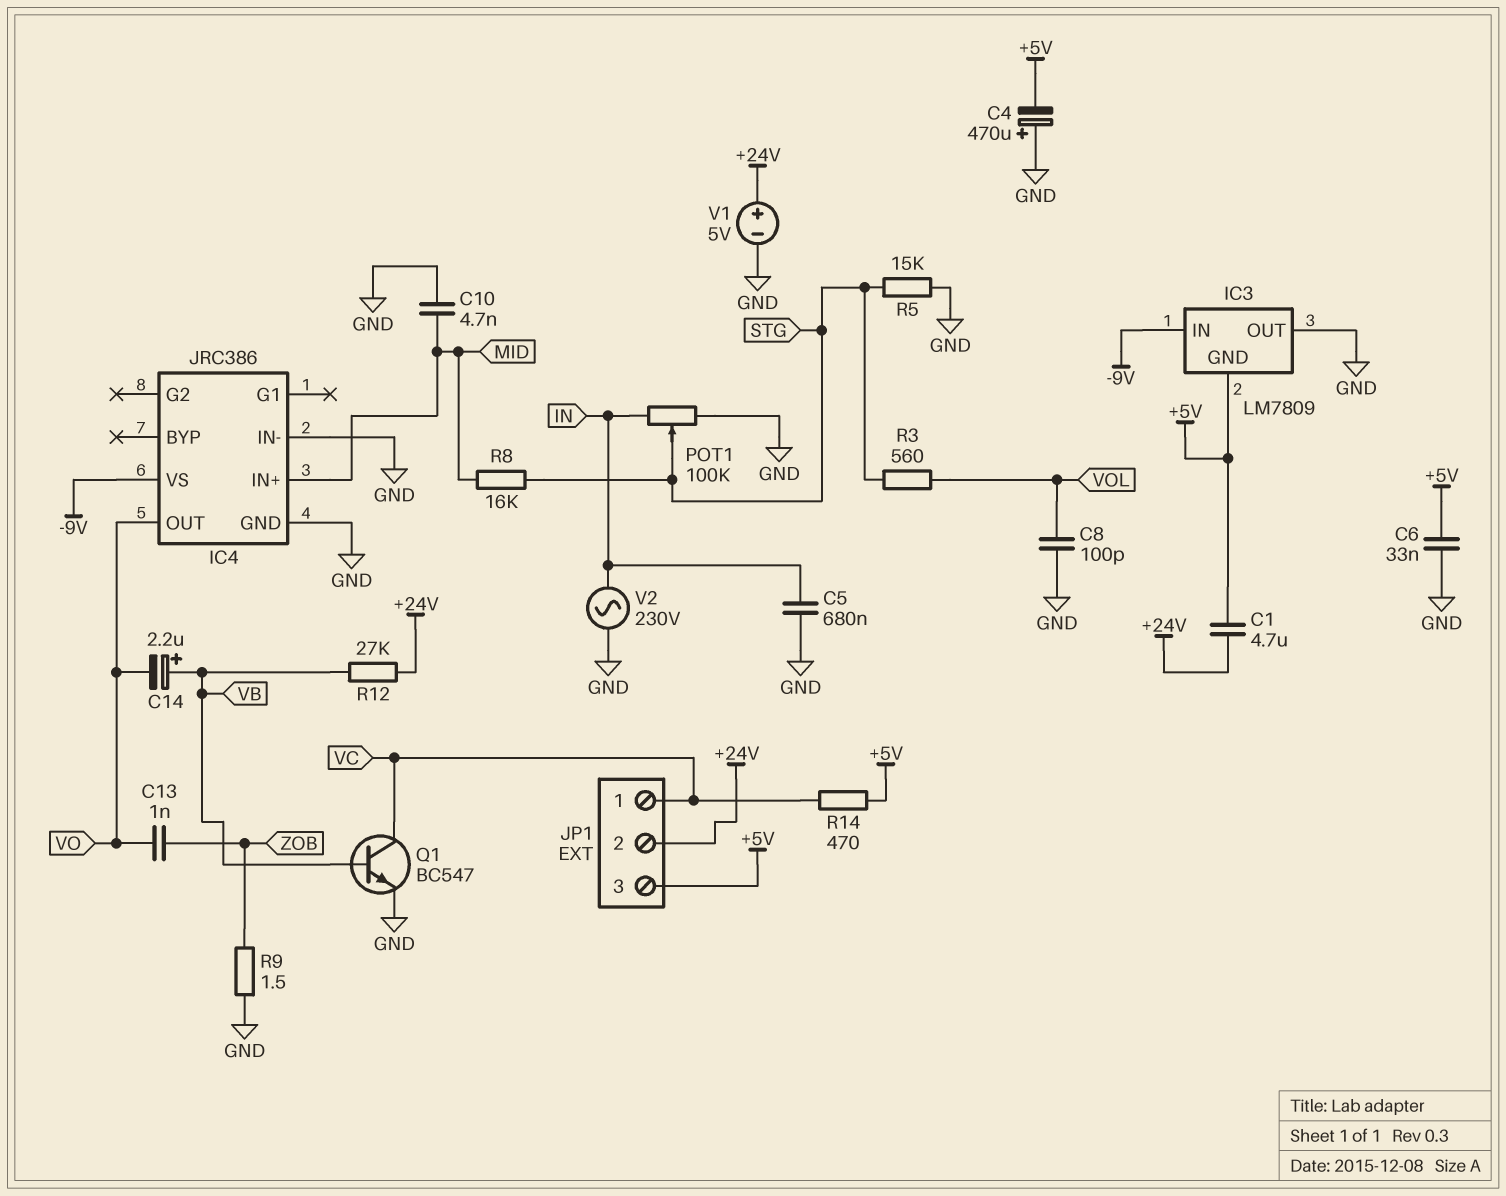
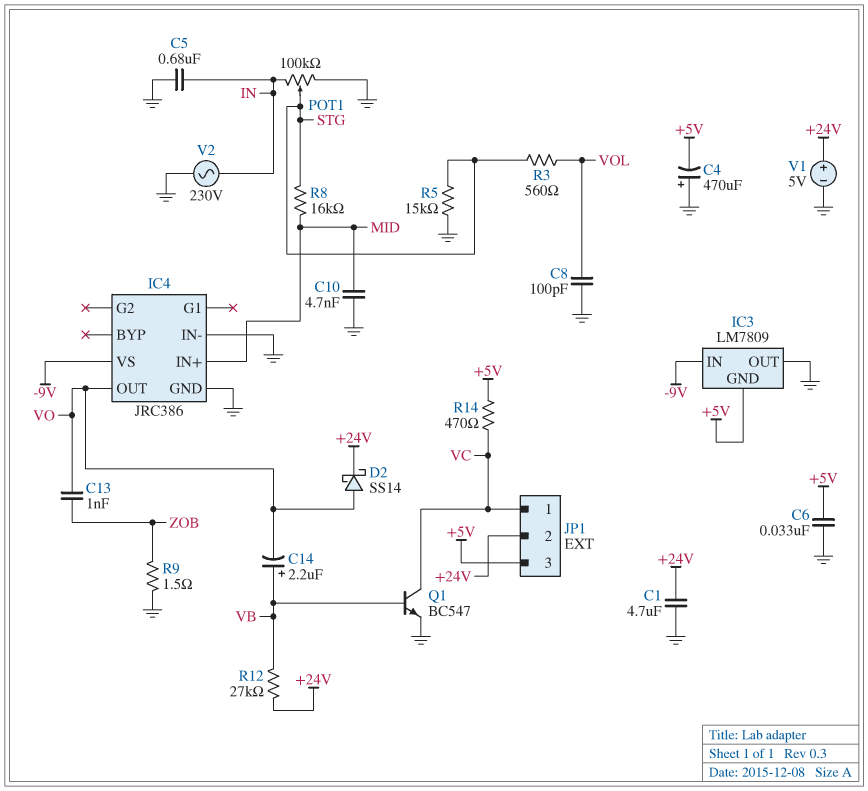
C1: 4.7uF (+5V, +24V) -> 4.7uF (+24V, GND)
D2: none -> schottky SS14 (A VO, K +24V)

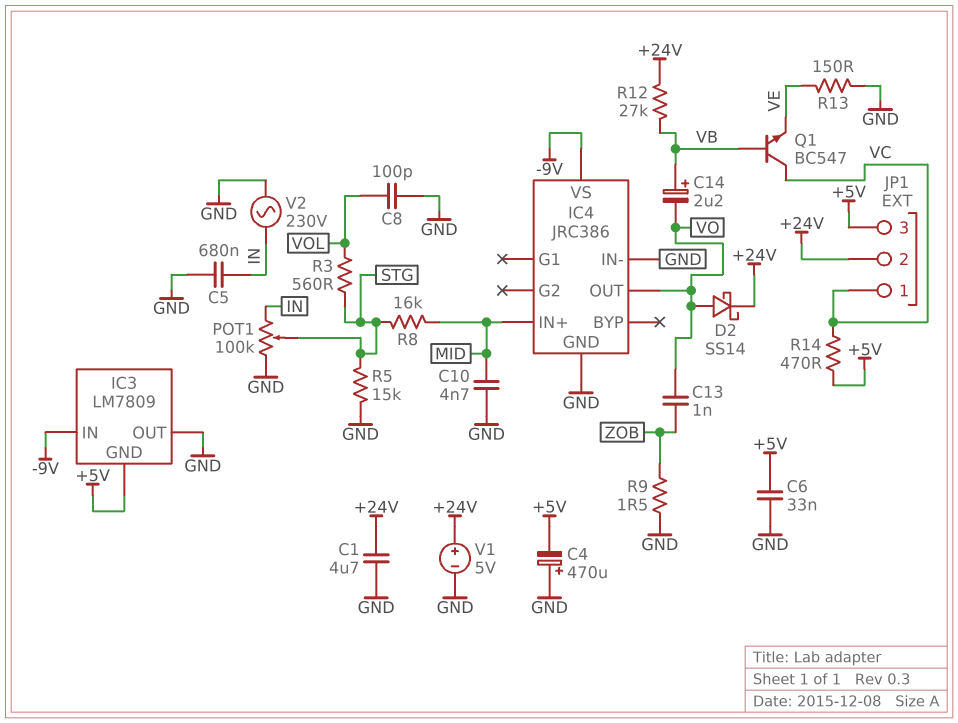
Q1: NPN BC547 (B VB, C VC, E GND) -> NPN BC547 (B VB, C VC, E VE)
R13: none -> 150 (GND, VE)

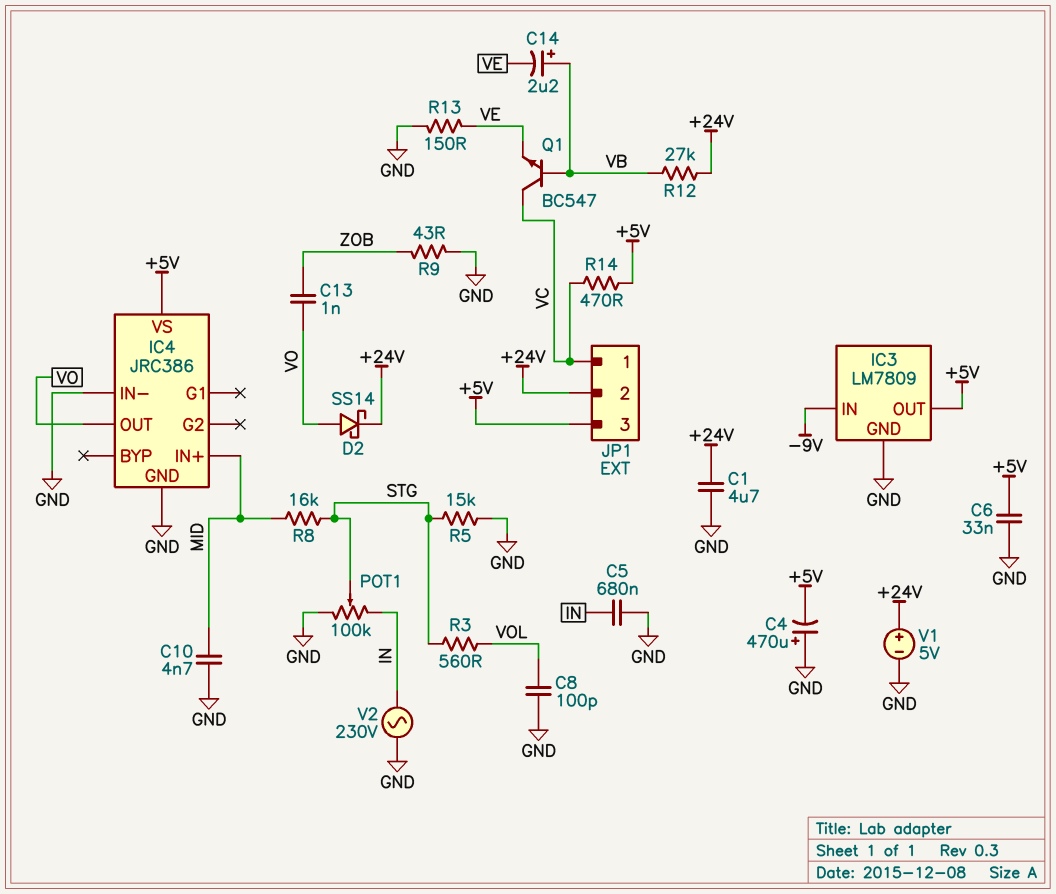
C14: 2.2uF (plus VB, minus VO) -> 2.2uF (plus VB, minus VE)
IC3 pin GND: +5V -> GND
IC3 pin OUT: GND -> +5V
IC4 pin VS: -9V -> +5V
R9: 1.5 (GND, ZOB) -> 43 (GND, ZOB)

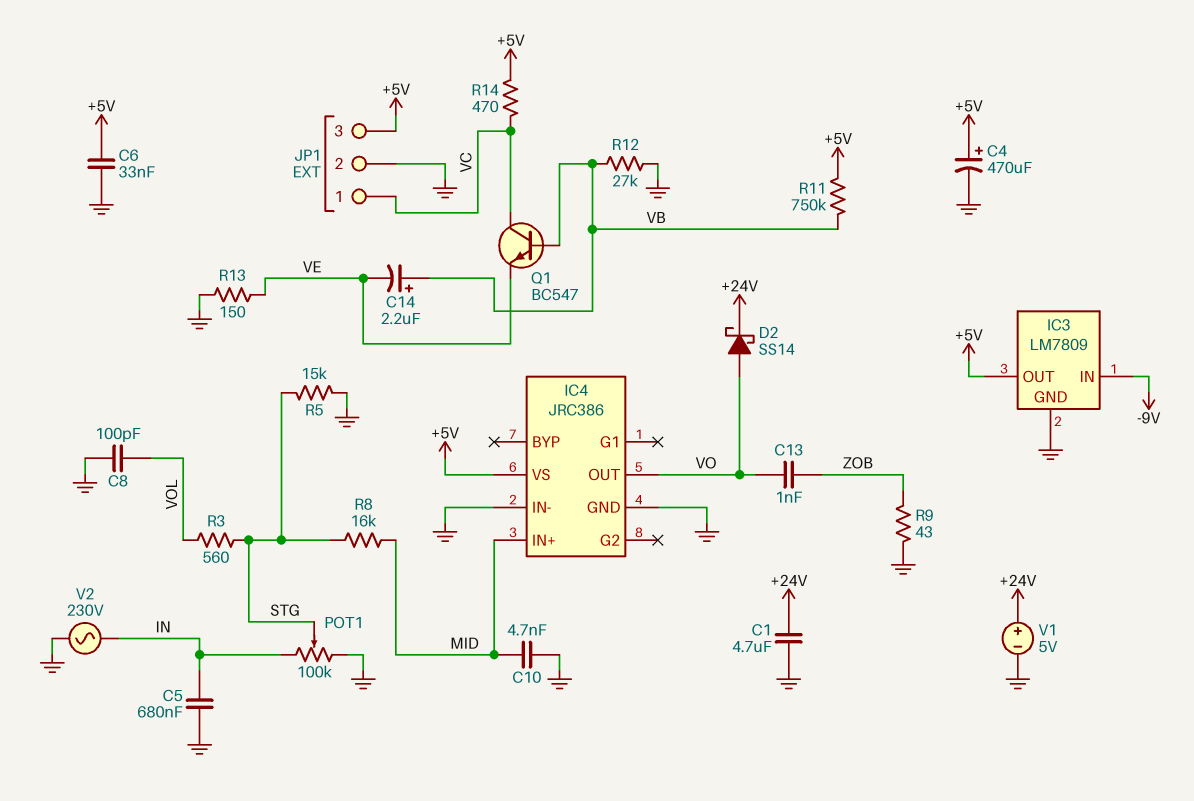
C4: 470uF (plus GND, minus +5V) -> 470uF (plus +5V, minus GND)
JP1 pin 2: +24V -> GND
R11: none -> 750k (+5V, VB)
R12: 27k (+24V, VB) -> 27k (GND, VB)

